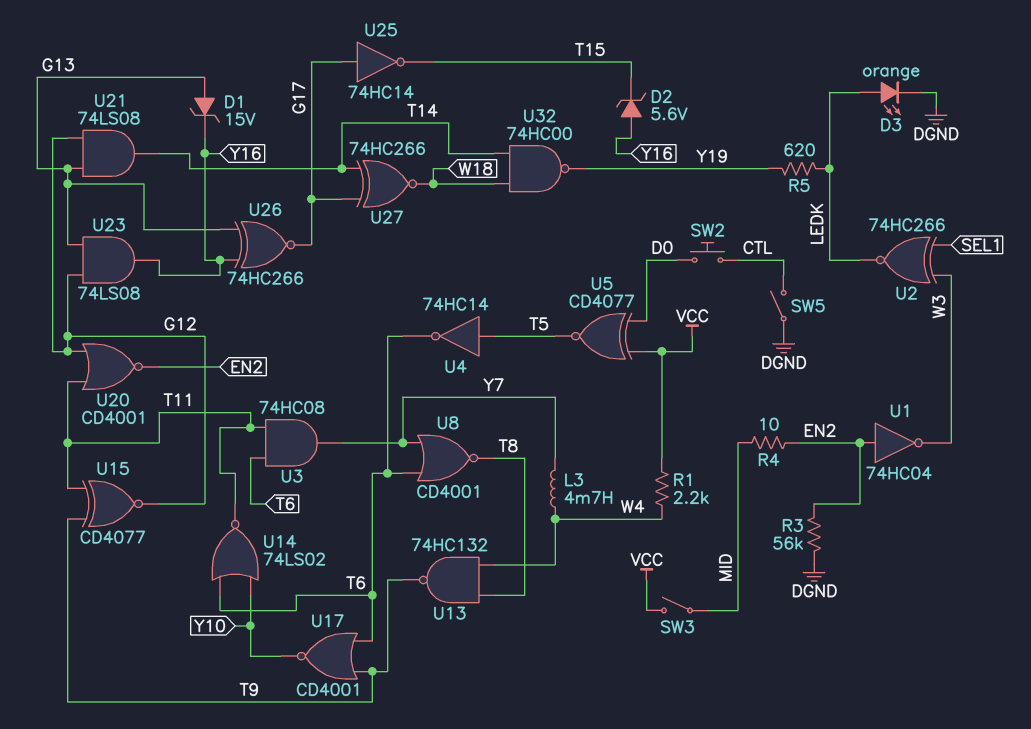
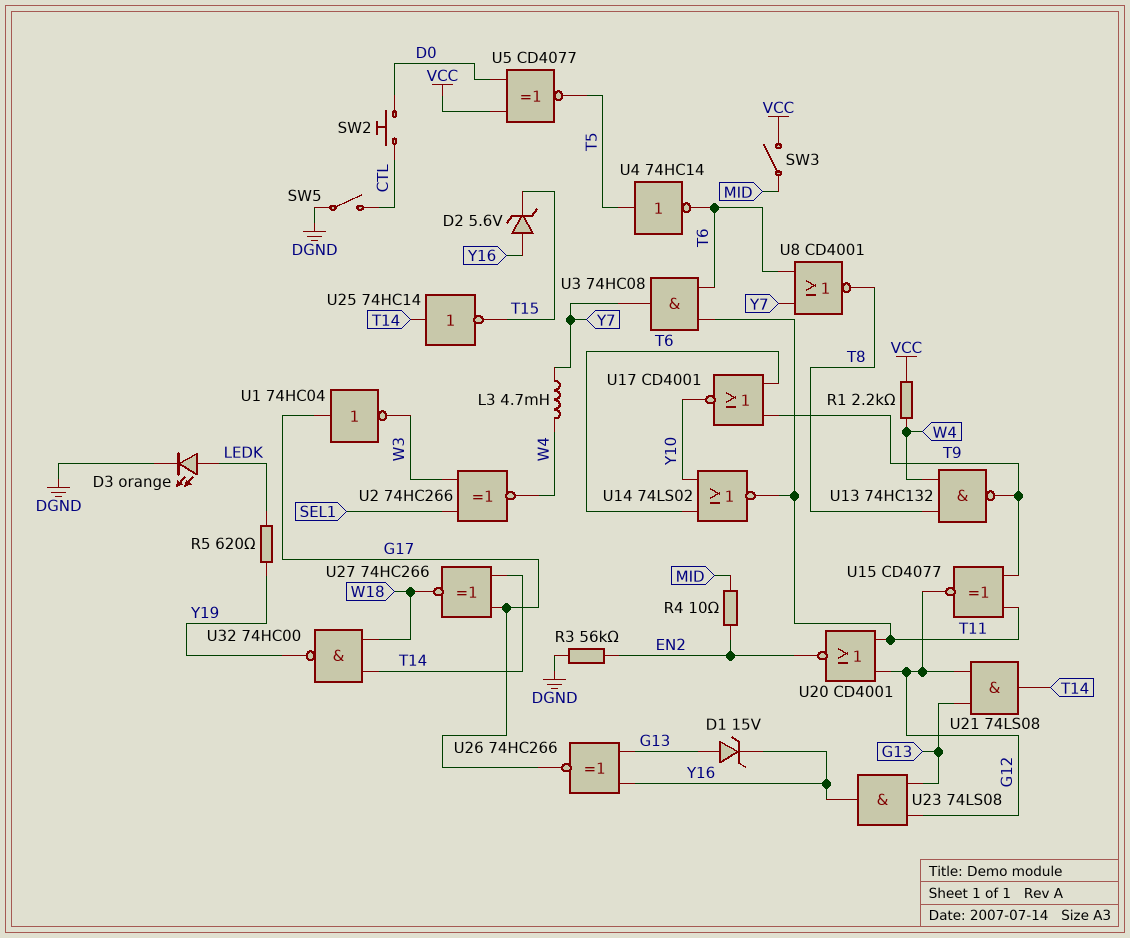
U1: NOT 74HC04 (in EN2, out W3) -> NOT 74HC04 (in G17, out W3)
U2: XNOR 74HC266 (in SEL1, in W3, out LEDK) -> XNOR 74HC266 (in SEL1, in W3, out W4)
U25: NOT 74HC14 (in G17, out T15) -> NOT 74HC14 (in T14, out T15)

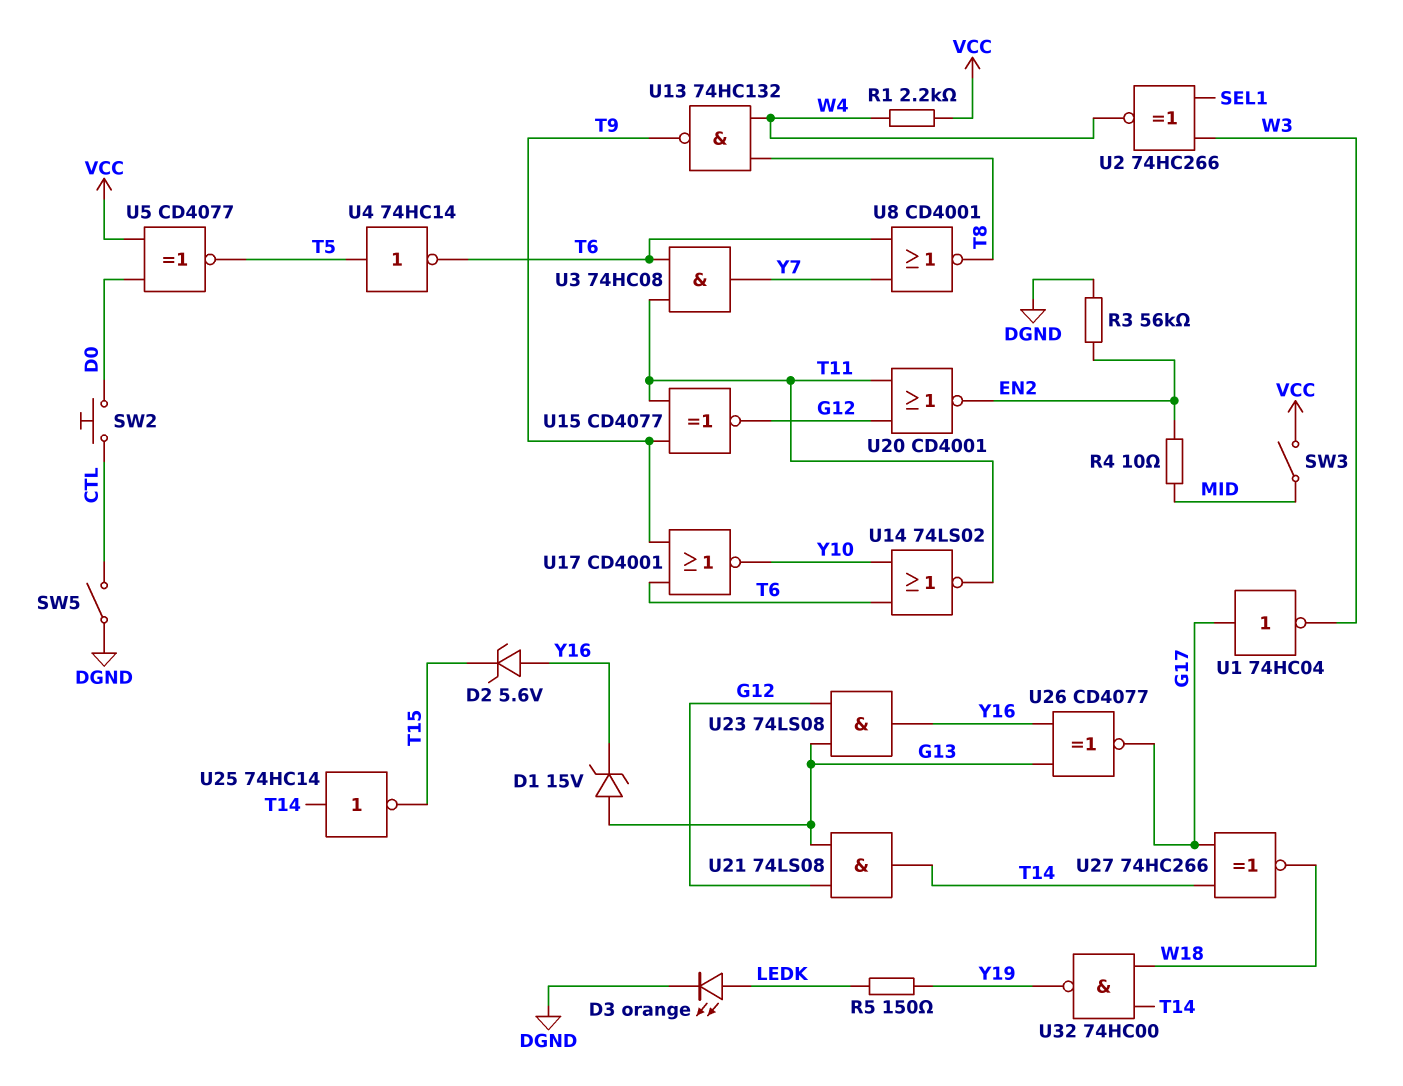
L3: 4.7mH (W4, Y7) -> none
R5: 620 (LEDK, Y19) -> 150 (LEDK, Y19)
U26: XNOR 74HC266 (in G13, in Y16, out G17) -> XNOR CD4077 (in G13, in Y16, out G17)

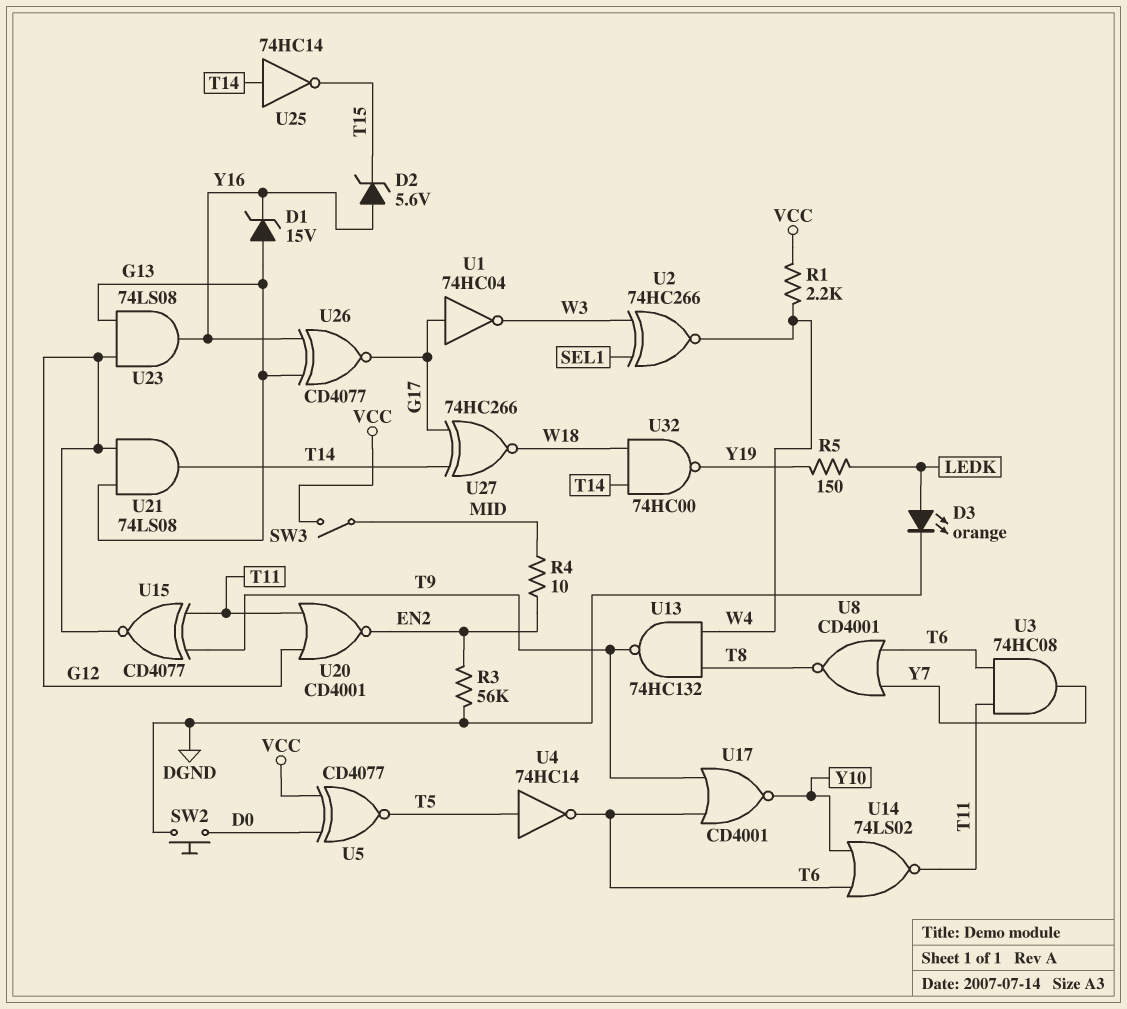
SW2: button (CTL, D0) -> button (D0, DGND)
SW5: switch (CTL, DGND) -> none

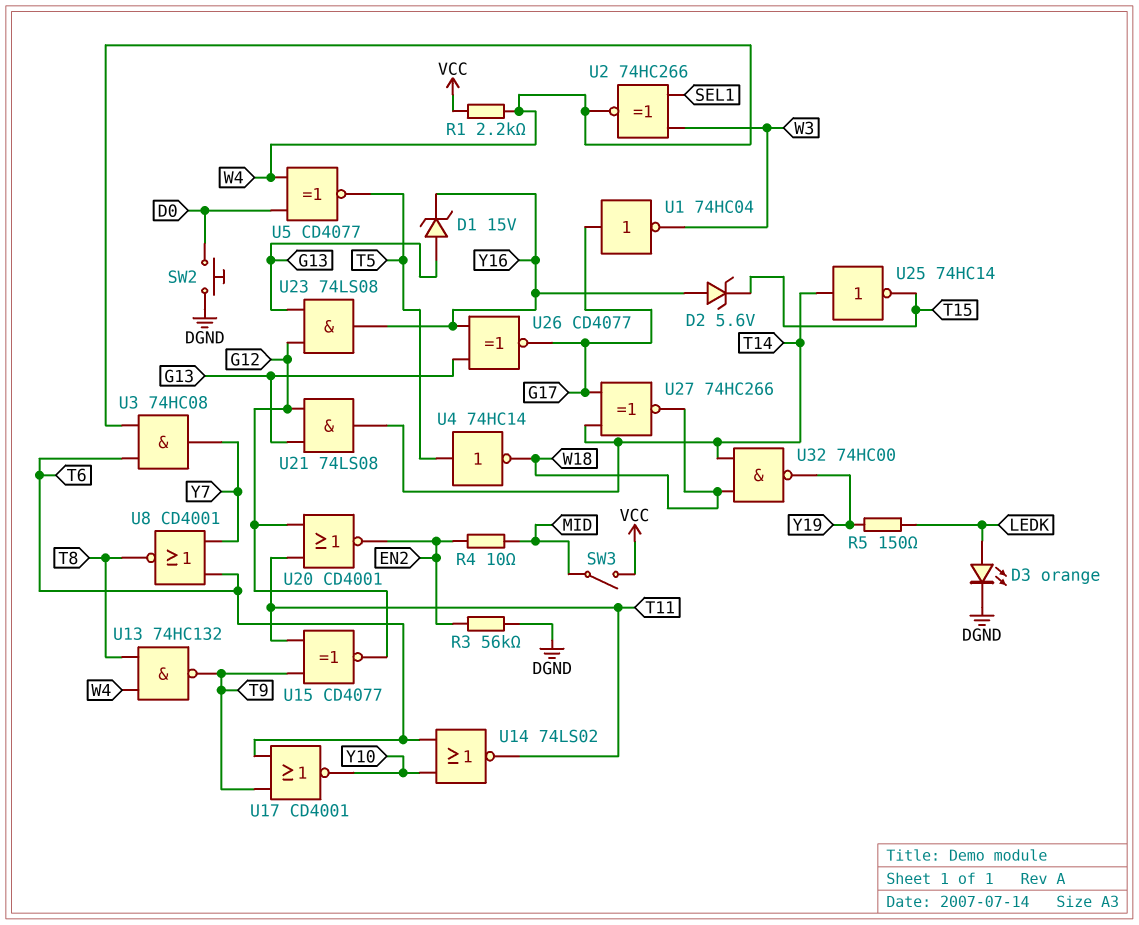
U3: AND 74HC08 (in T6, in T11, out Y7) -> AND 74HC08 (in T6, in W4, out Y7)
U4: NOT 74HC14 (in T5, out T6) -> NOT 74HC14 (in T5, out W18)
U5: XNOR CD4077 (in D0, in VCC, out T5) -> XNOR CD4077 (in D0, in W4, out T5)

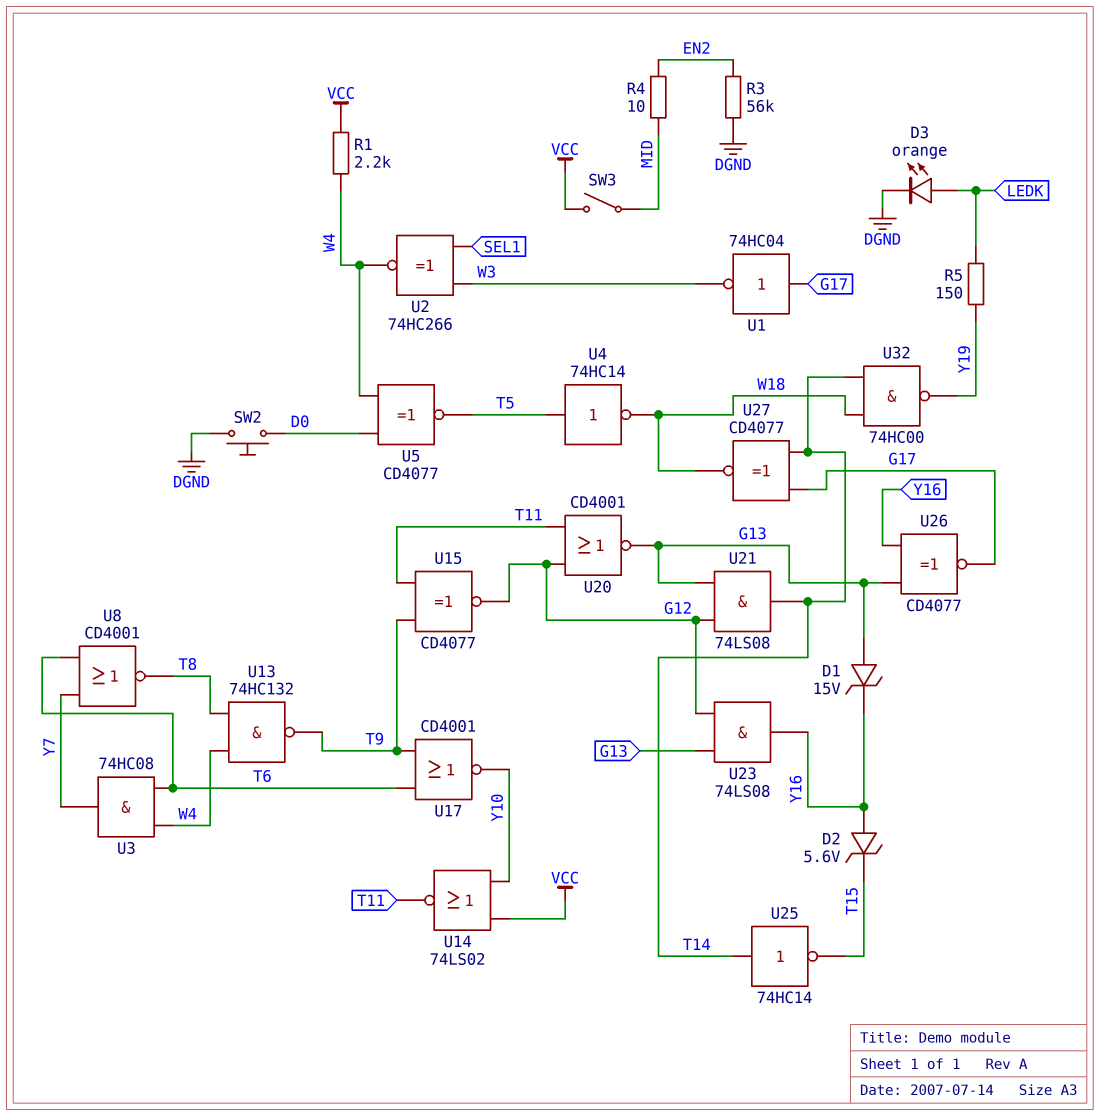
U14: NOR 74LS02 (in T6, in Y10, out T11) -> NOR 74LS02 (in VCC, in Y10, out T11)
U20: NOR CD4001 (in G12, in T11, out EN2) -> NOR CD4001 (in G12, in T11, out G13)
U27: XNOR 74HC266 (in G17, in T14, out W18) -> XNOR CD4077 (in G17, in T14, out W18)

